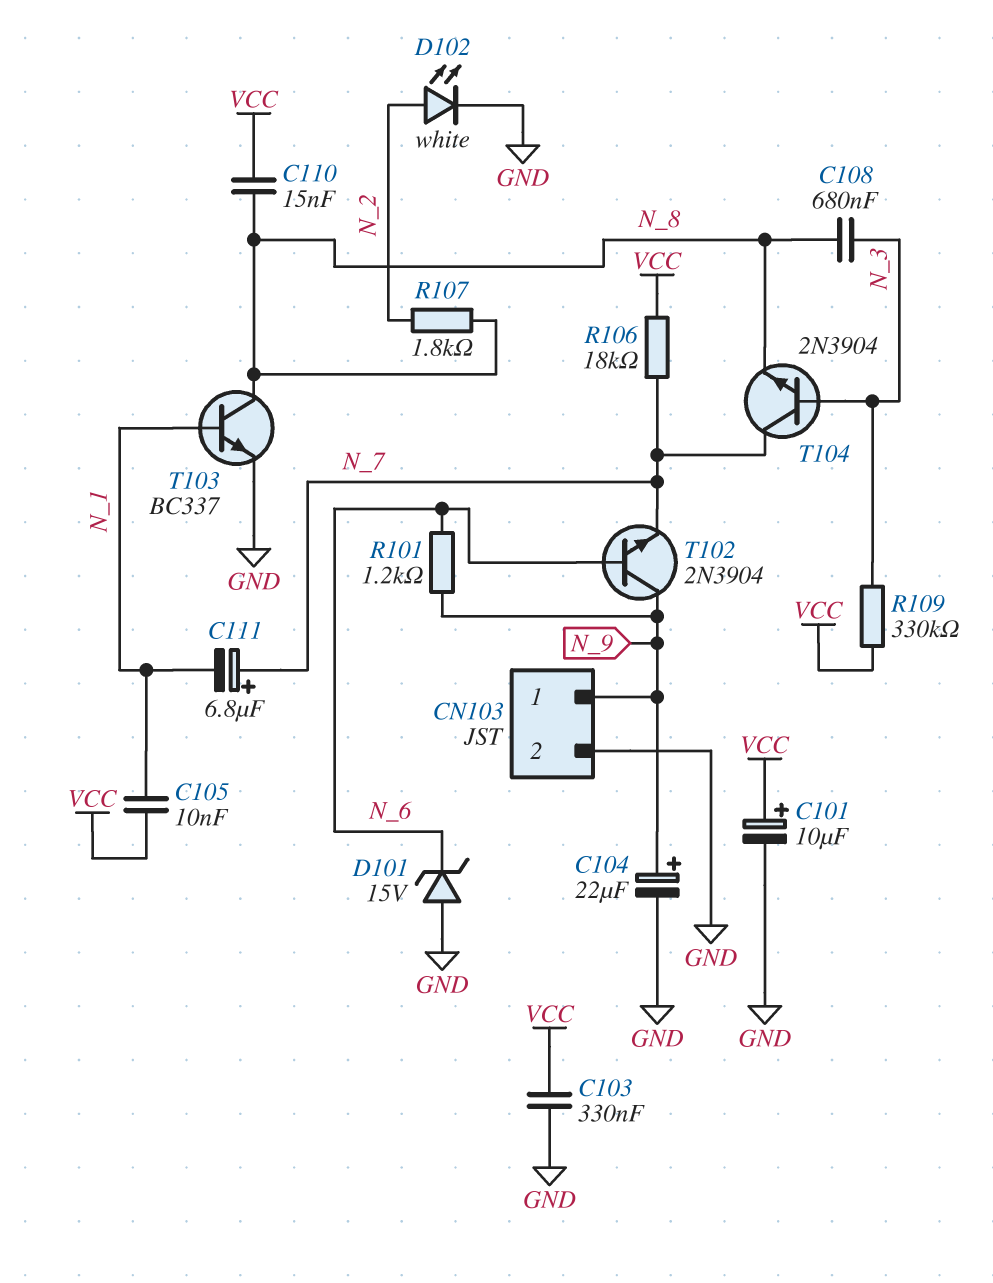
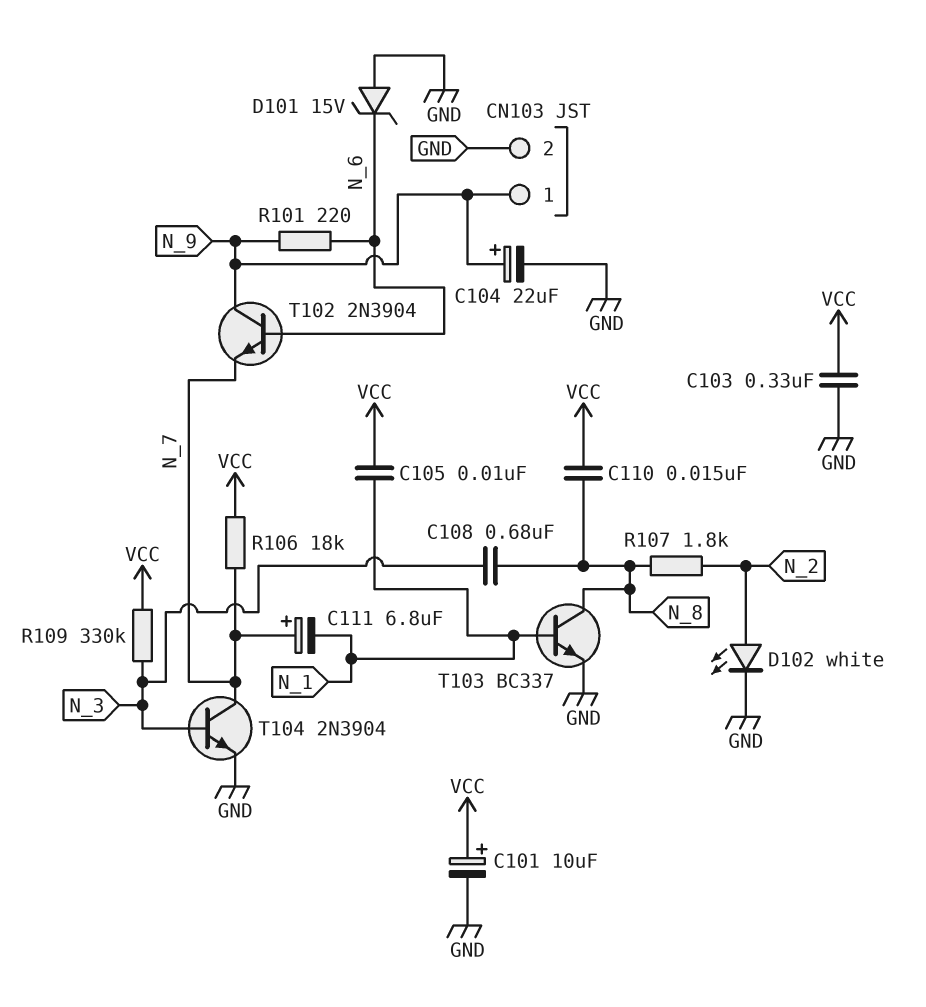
R101: 1.2k (N_6, N_9) -> 220 (N_6, N_9)
T104: NPN 2N3904 (B N_3, C N_7, E N_8) -> NPN 2N3904 (B N_3, C N_7, E GND)

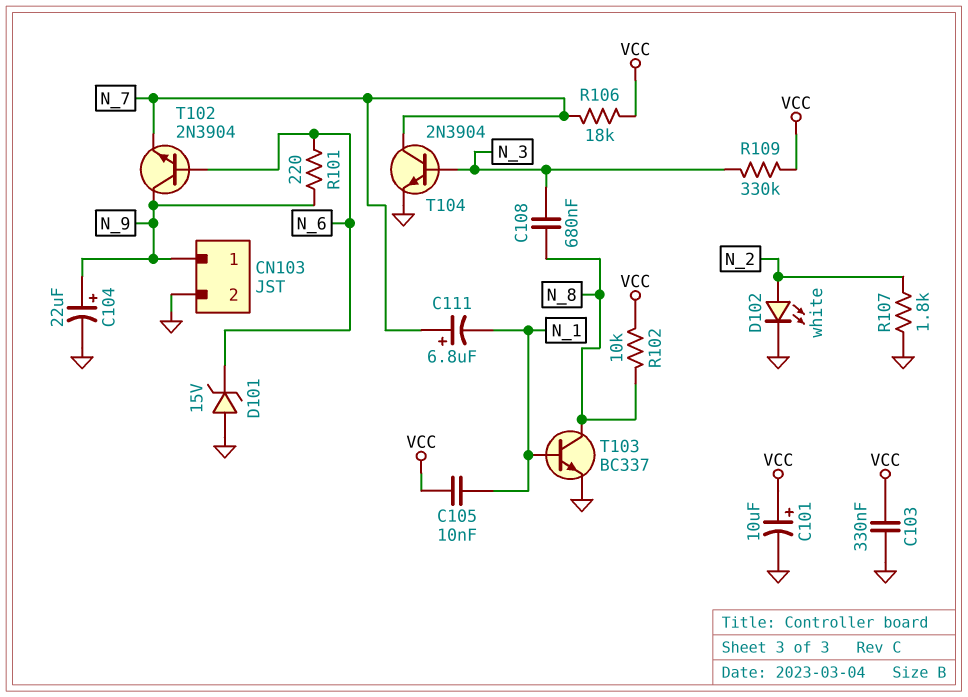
C110: 15nF (N_8, VCC) -> none
R102: none -> 10k (N_8, VCC)
R107: 1.8k (N_2, N_8) -> 1.8k (GND, N_2)

